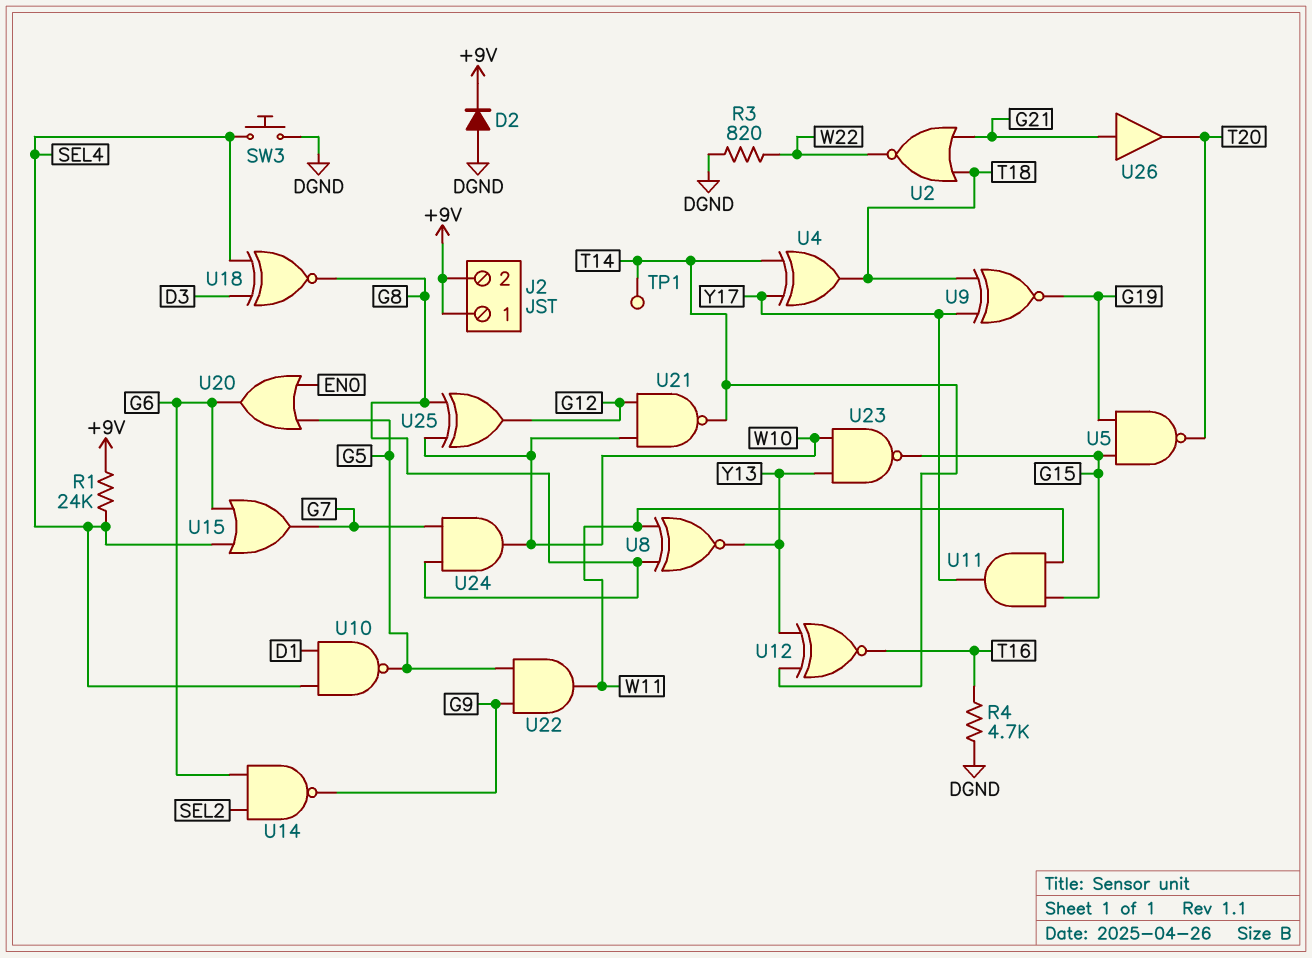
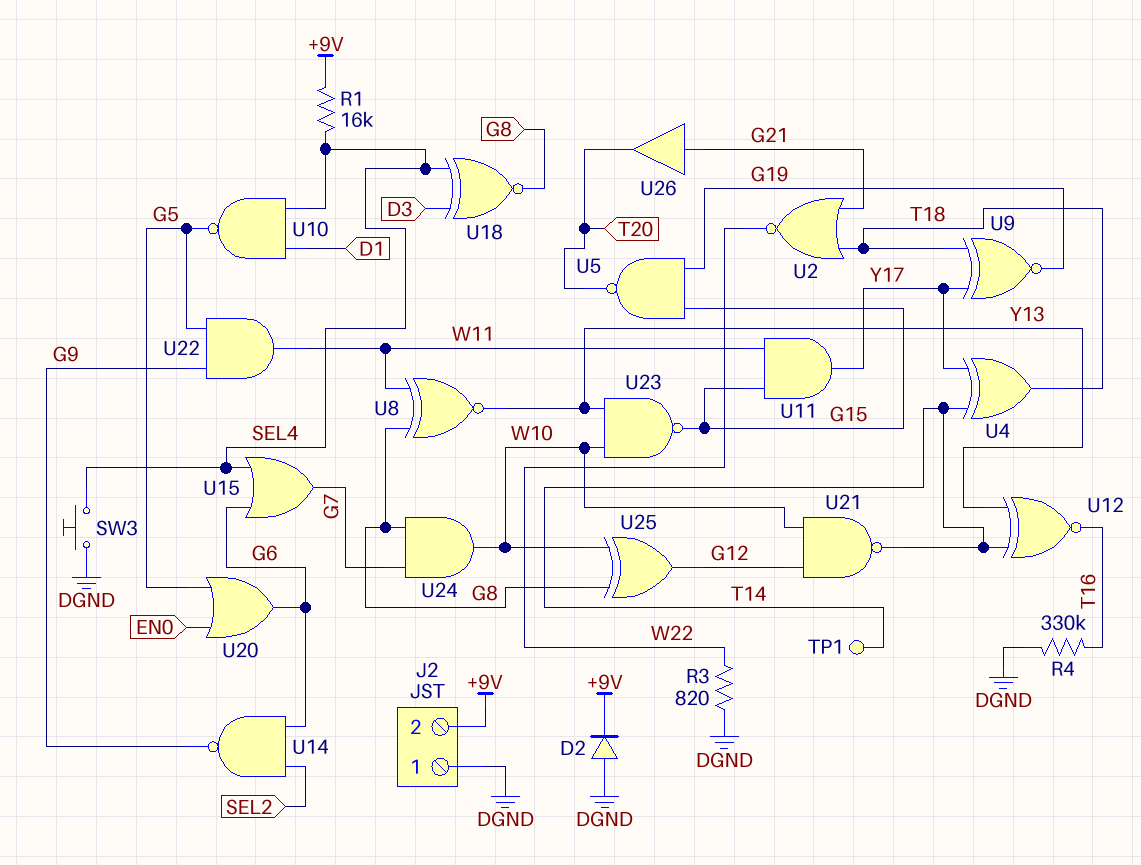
J2 pin 1: +9V -> DGND
R1: 24k (+9V, SEL4) -> 16k (+9V, SEL4)
R4: 4.7k (DGND, T16) -> 330k (DGND, T16)

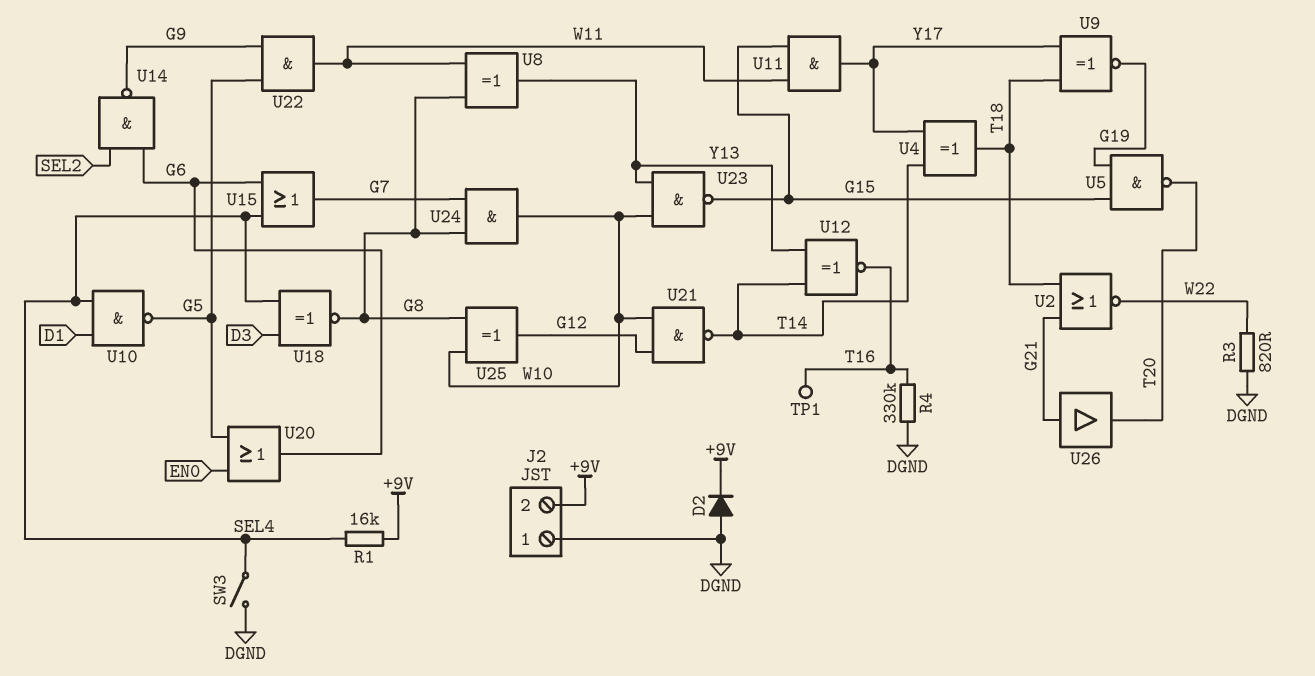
SW3: button (DGND, SEL4) -> switch (DGND, SEL4)
TP1: test point (T14) -> test point (T16)
U8: XNOR (in G8, in W11, out Y13) -> XOR (in G8, in W11, out Y13)

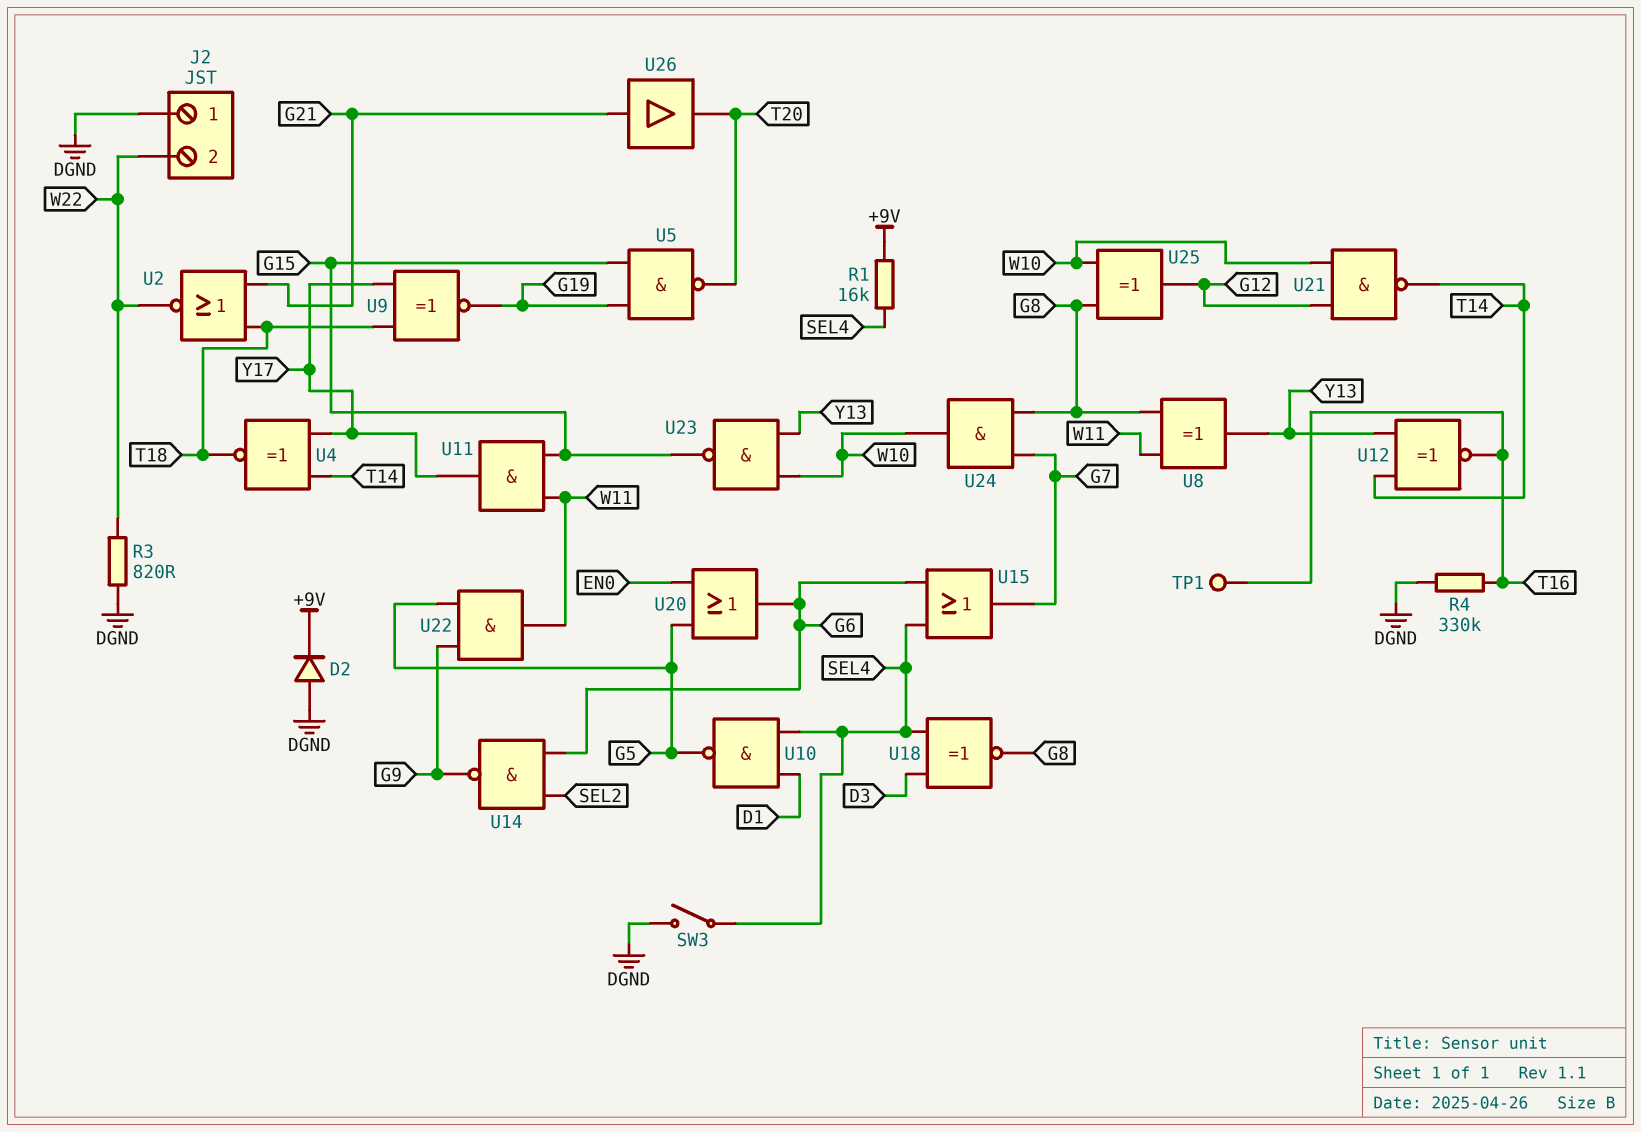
J2 pin 2: +9V -> W22
U4: XOR (in T14, in Y17, out T18) -> XNOR (in T14, in Y17, out T18)

